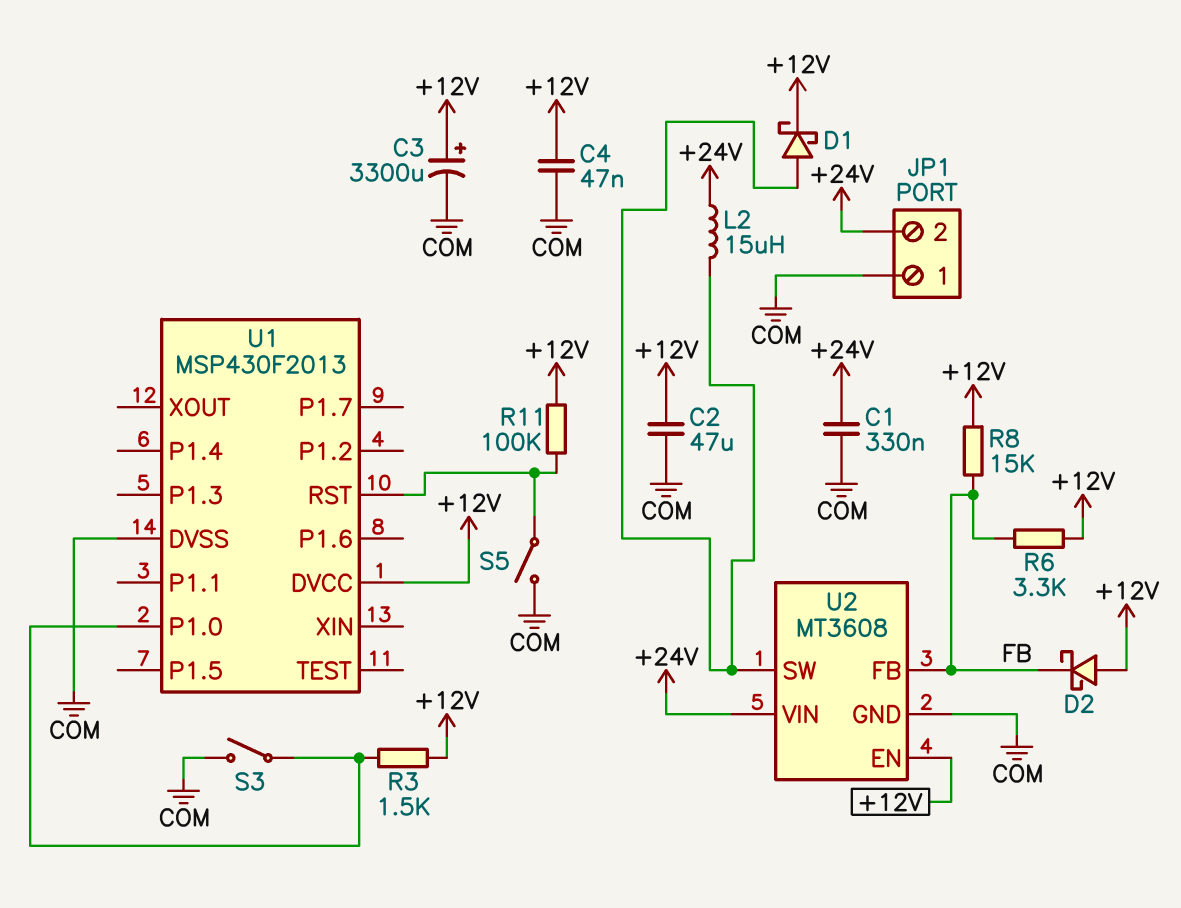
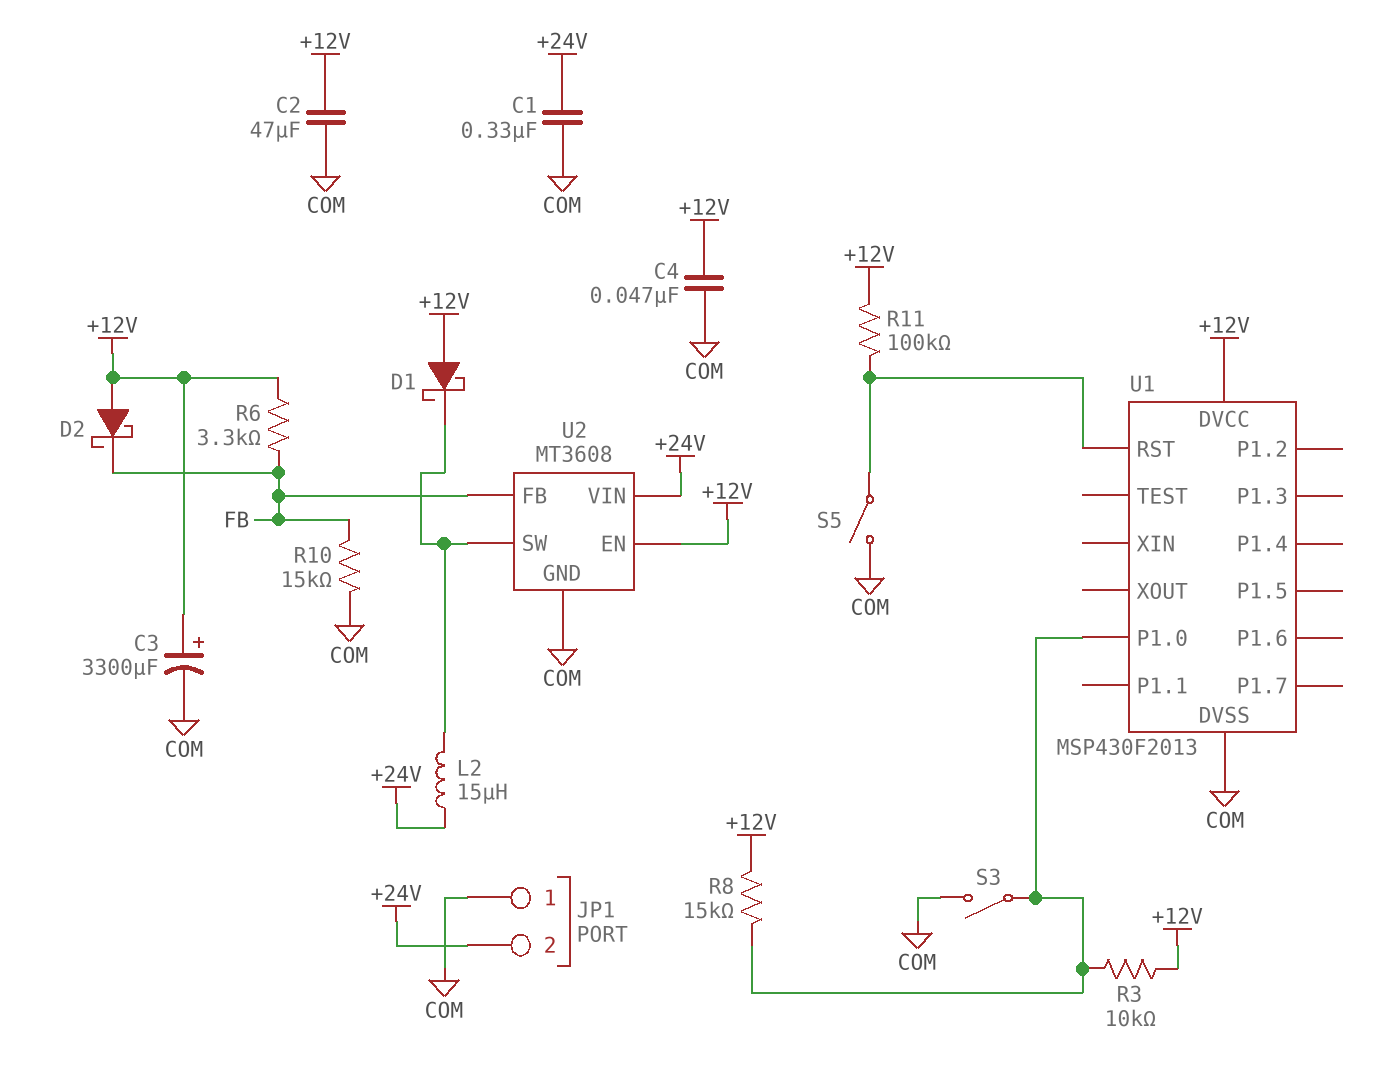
D1: schottky (A U2/SW, K +12V) -> schottky (A +12V, K U2/SW)
R3: 1.5k (+12V, U1/P1.0) -> 10k (+12V, U1/P1.0)
R8: 15k (+12V, FB) -> 15k (+12V, U1/P1.0)
R10: none -> 15k (COM, FB)

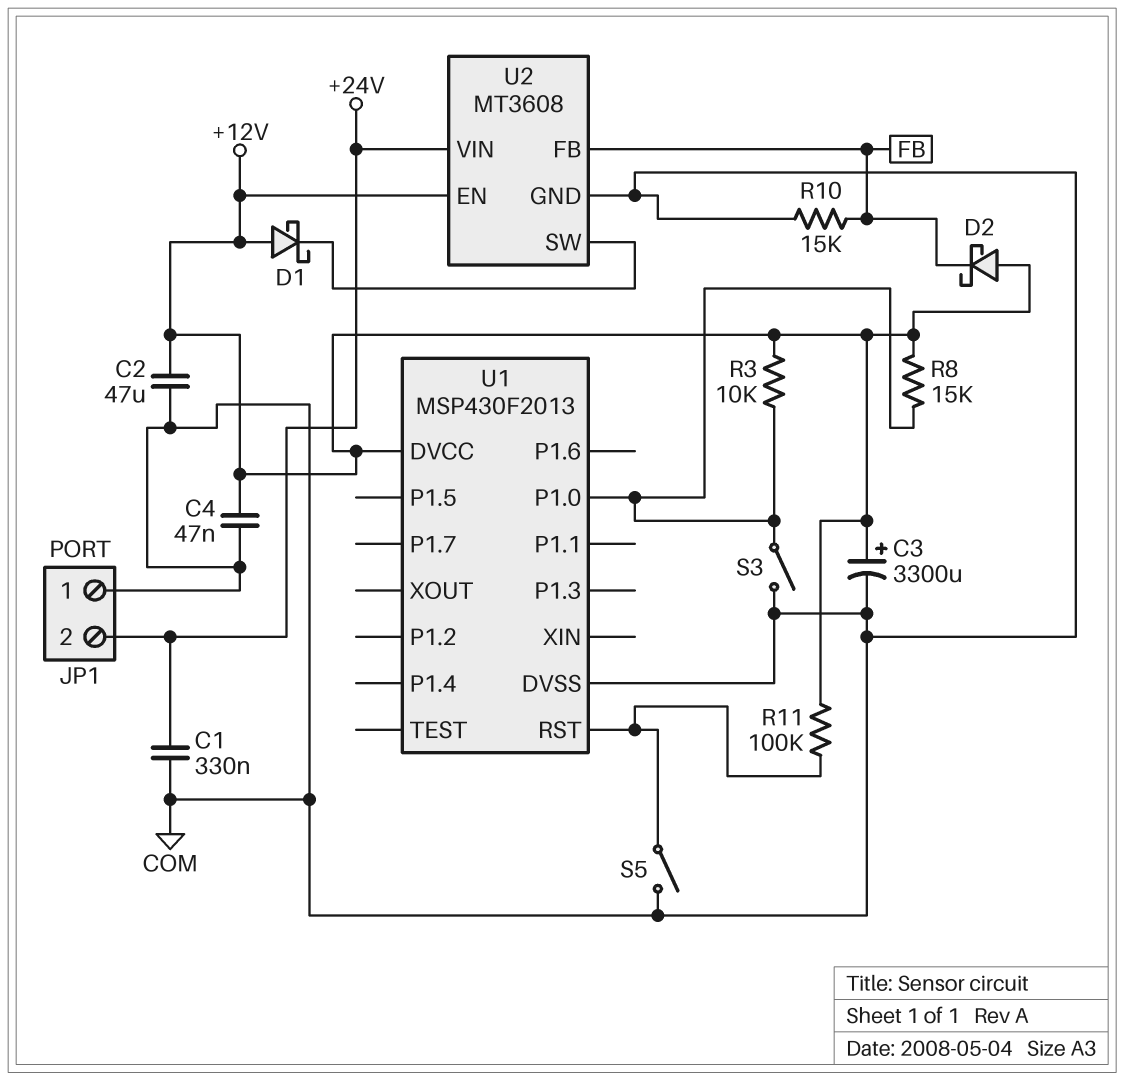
L2: 15uH (+24V, U2/SW) -> none
R6: 3.3k (+12V, FB) -> none

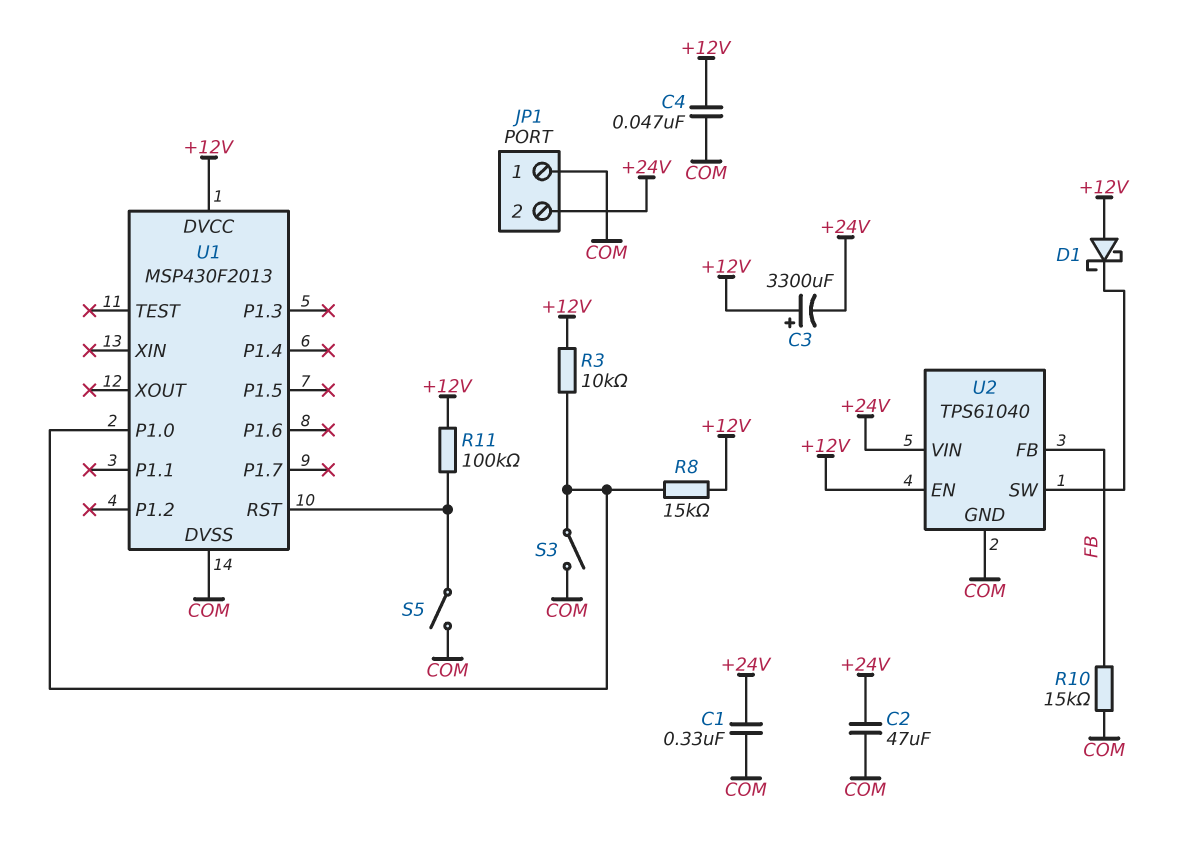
C2: 47uF (+12V, COM) -> 47uF (+24V, COM)
C3: 3300uF (plus +12V, minus COM) -> 3300uF (plus +12V, minus +24V)
D2: schottky (A +12V, K FB) -> none
U2: MT3608 -> TPS61040

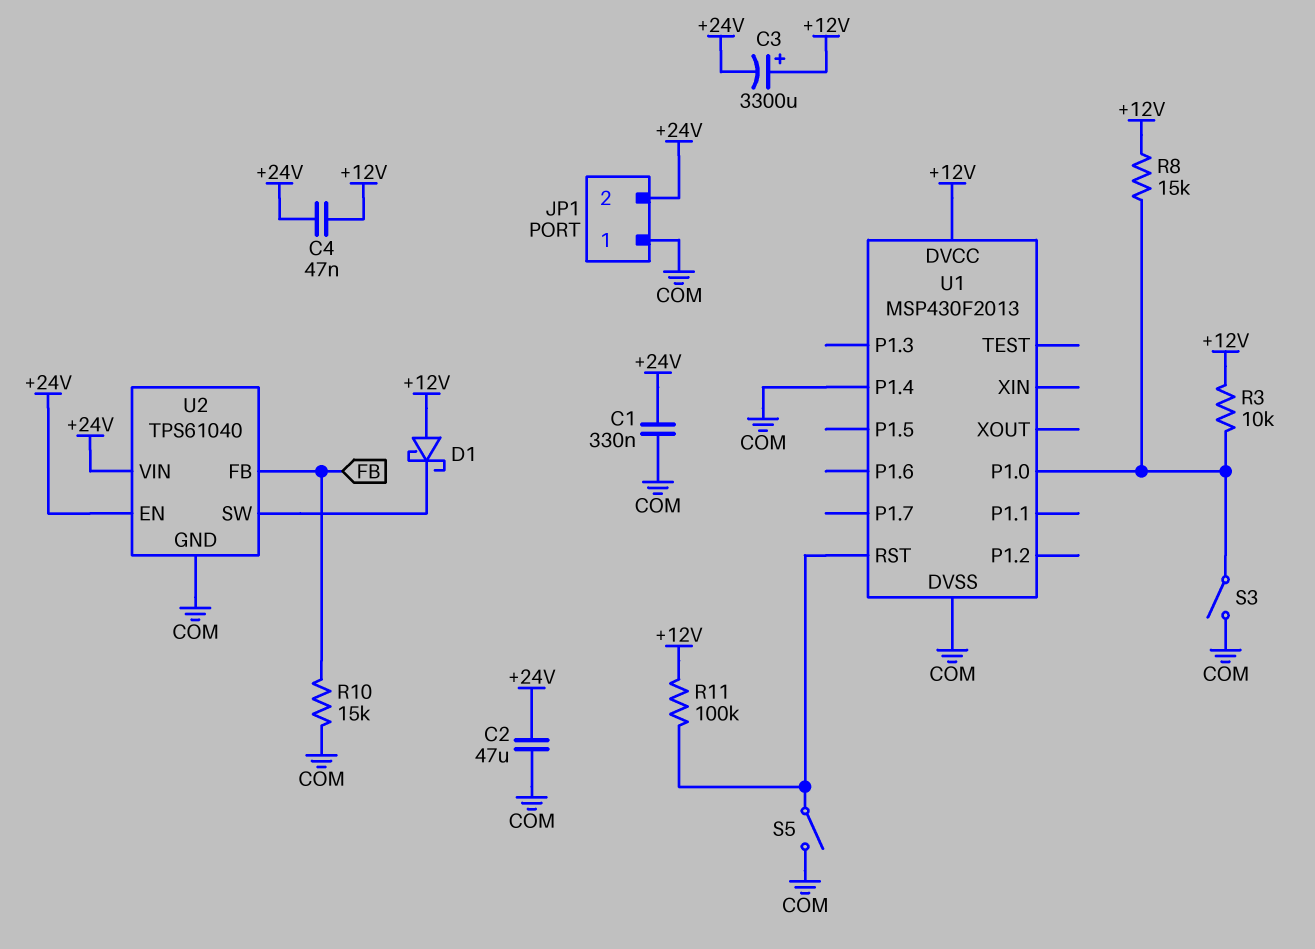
C4: 47nF (+12V, COM) -> 47nF (+12V, +24V)
U1 pin P1.4: none -> COM
U2 pin EN: +12V -> +24V

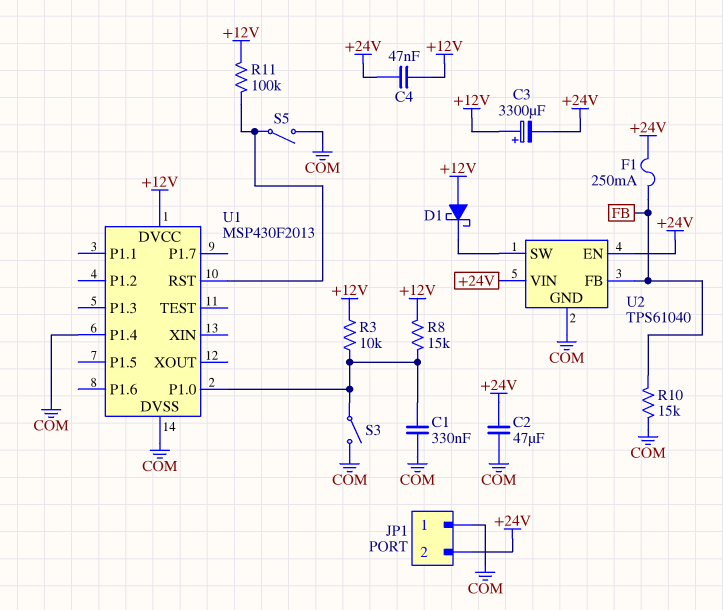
C1: 330nF (+24V, COM) -> 330nF (COM, U1/P1.0)
F1: none -> 250mA (+24V, FB)

